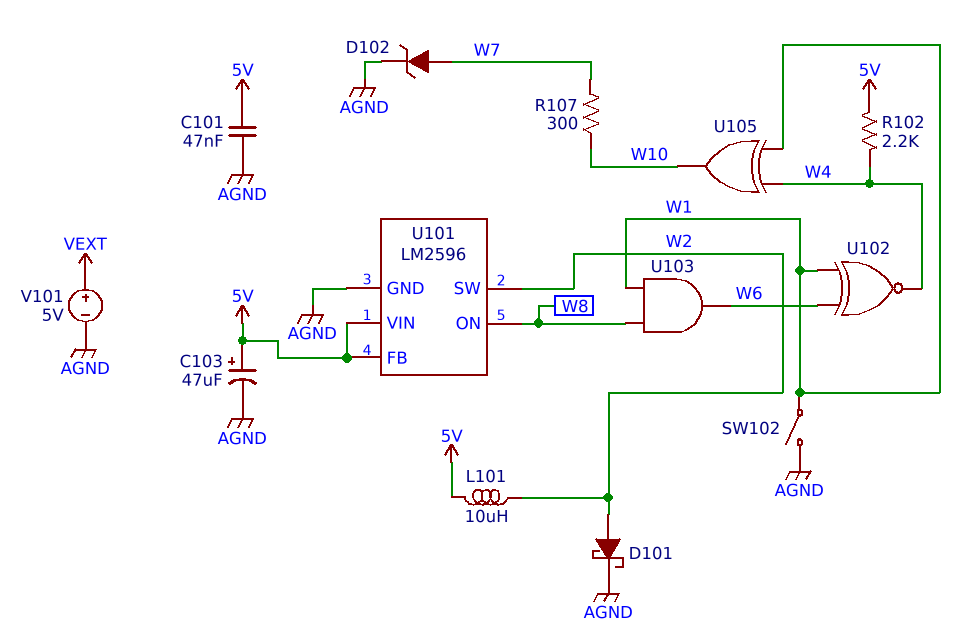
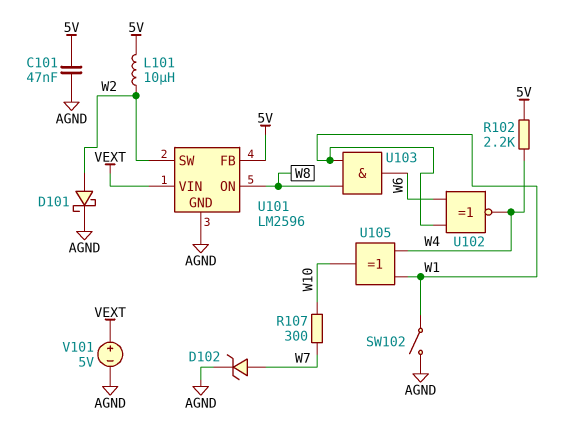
C103: 47uF (plus 5V, minus AGND) -> none
U101 pin VIN: 5V -> VEXT

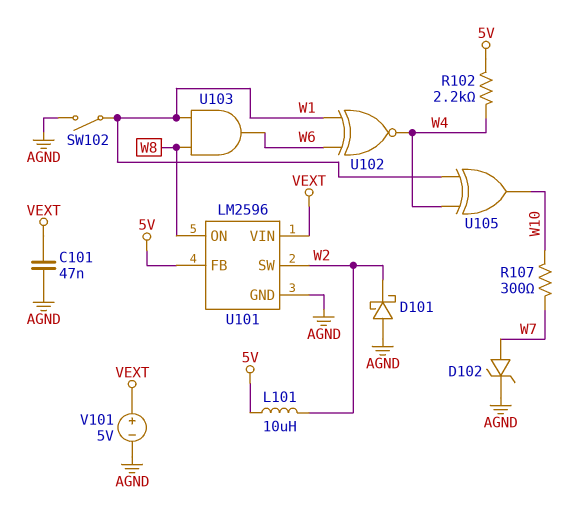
C101: 47nF (5V, AGND) -> 47nF (AGND, VEXT)
D101: schottky (A W2, K AGND) -> schottky (A AGND, K W2)

